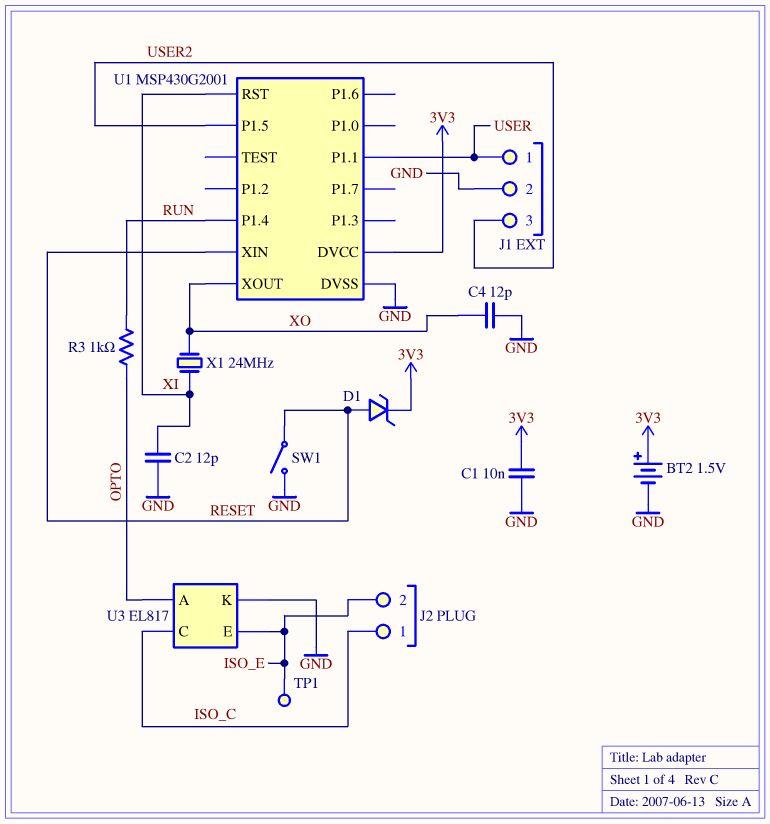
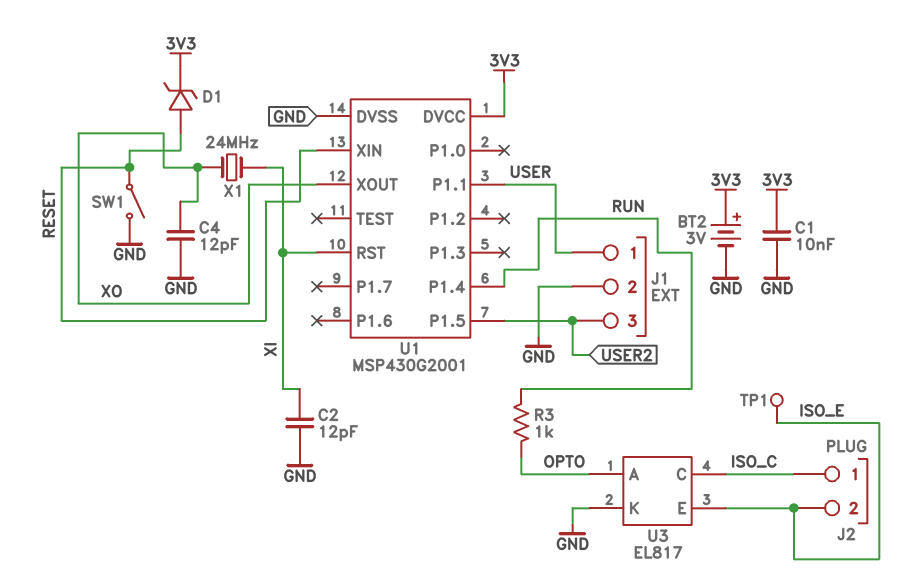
BT2: 1.5V (plus 3V3, minus GND) -> 3V (plus 3V3, minus GND)

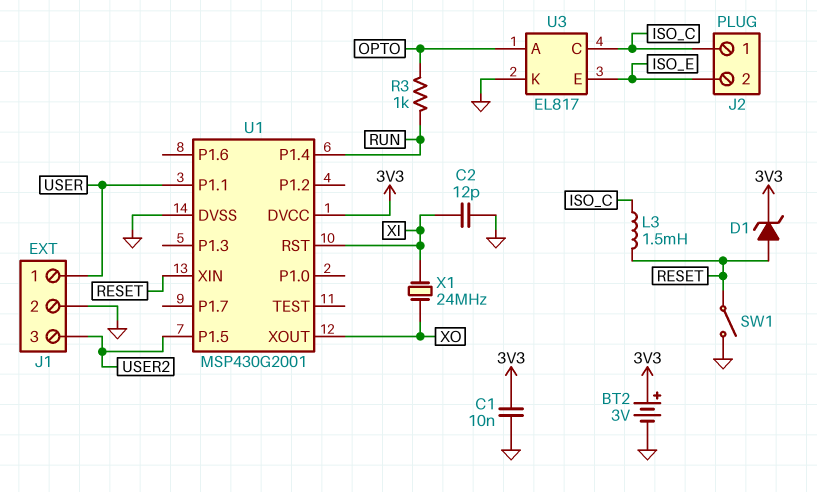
C4: 12pF (GND, XO) -> none
L3: none -> 1.5mH (ISO_C, RESET)
TP1: test point (ISO_E) -> none

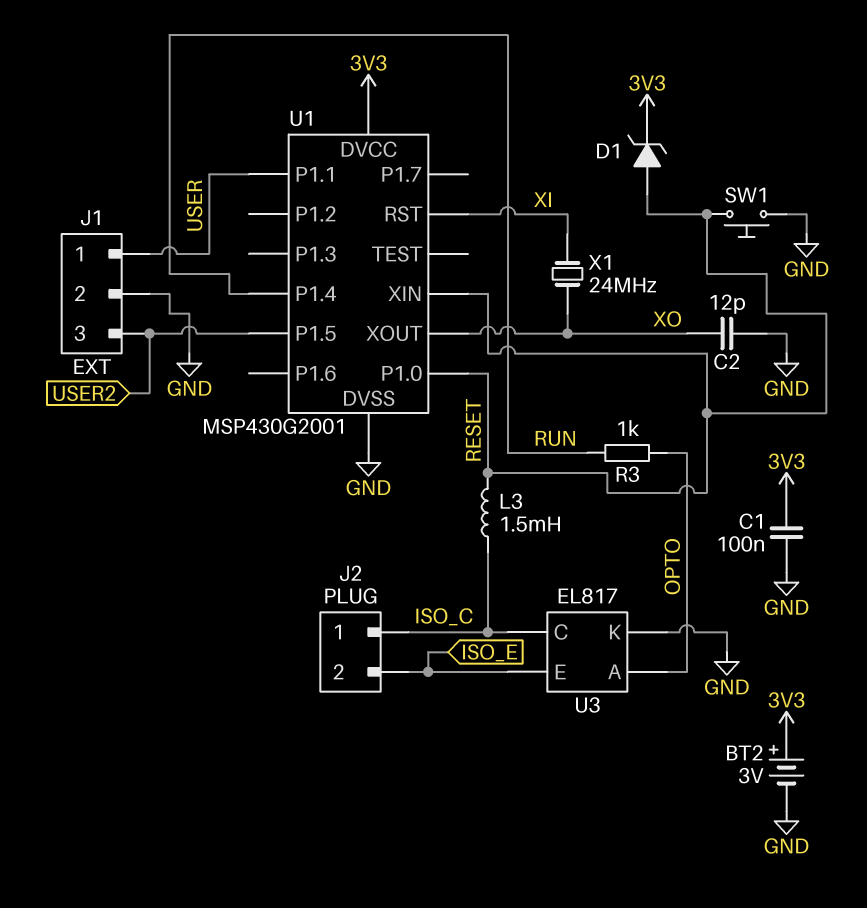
C1: 10nF (3V3, GND) -> 100nF (3V3, GND)
C2: 12pF (GND, XI) -> 12pF (GND, XO)
SW1: switch (GND, RESET) -> button (GND, RESET)
U1 pin P1.0: none -> RESET

